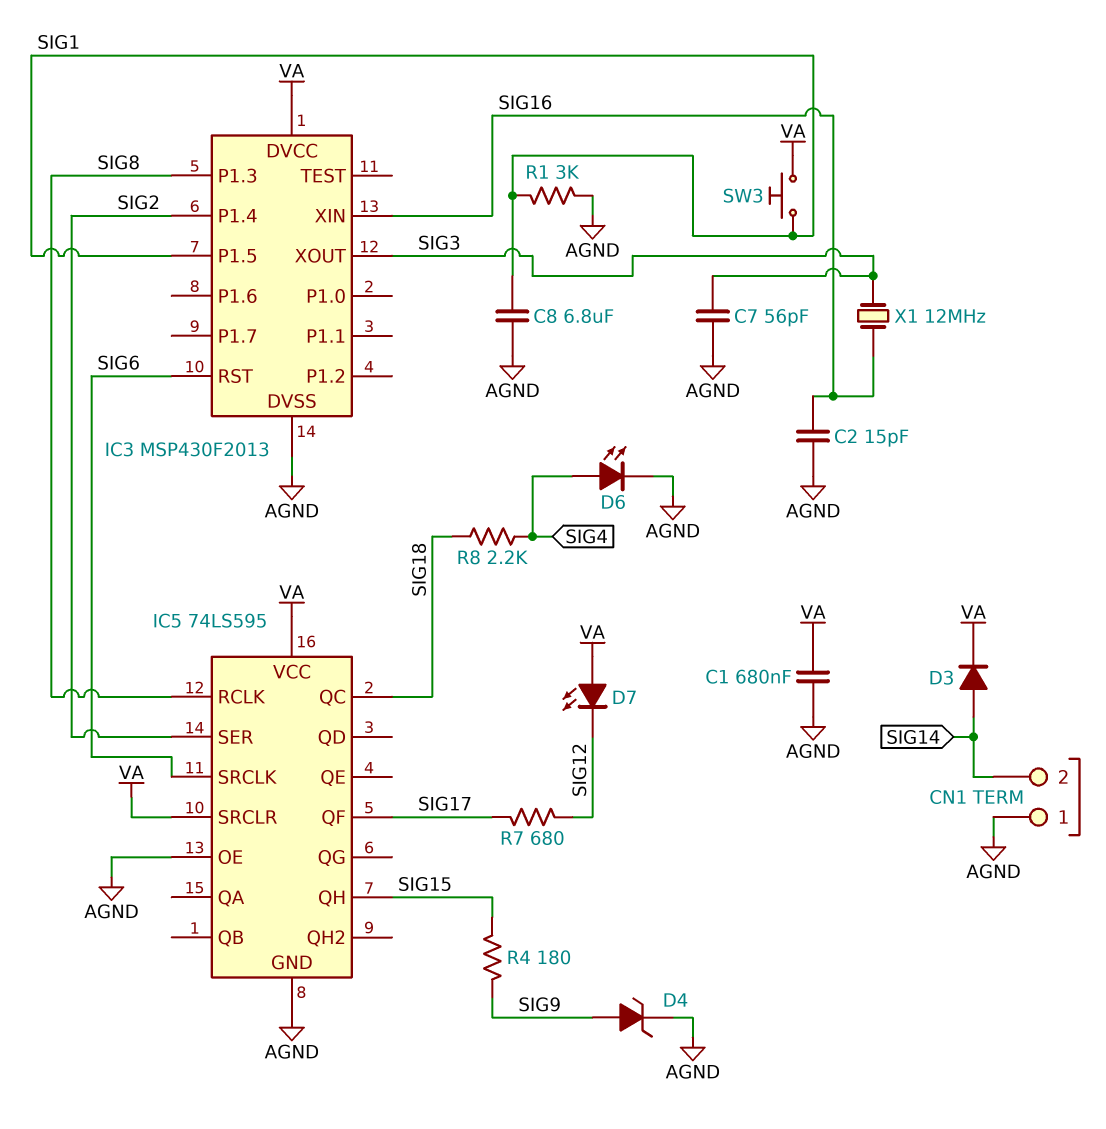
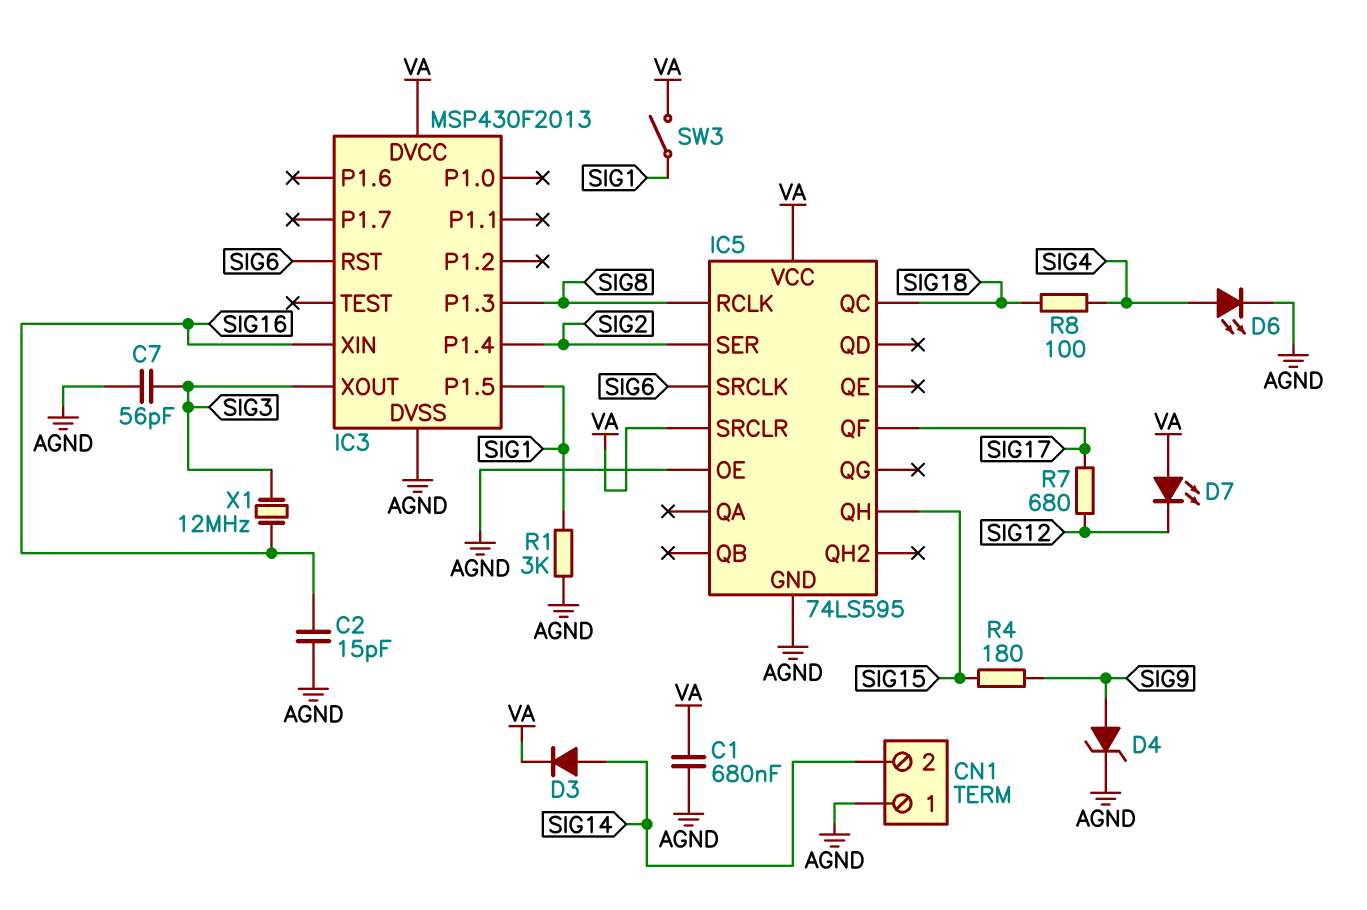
C8: 6.8uF (AGND, SIG1) -> none
R8: 2.2k (SIG4, SIG18) -> 100 (SIG4, SIG18)
SW3: button (SIG1, VA) -> switch (SIG1, VA)

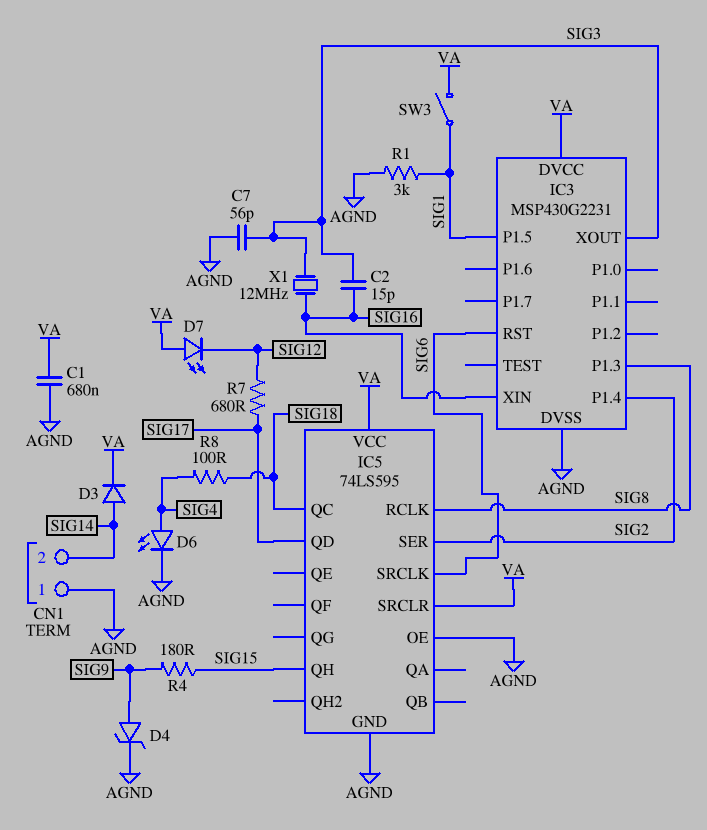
C2: 15pF (AGND, SIG16) -> 15pF (SIG3, SIG16)
IC3: MSP430F2013 -> MSP430G2231
IC5 pin QD: none -> SIG17
IC5 pin QF: SIG17 -> none

